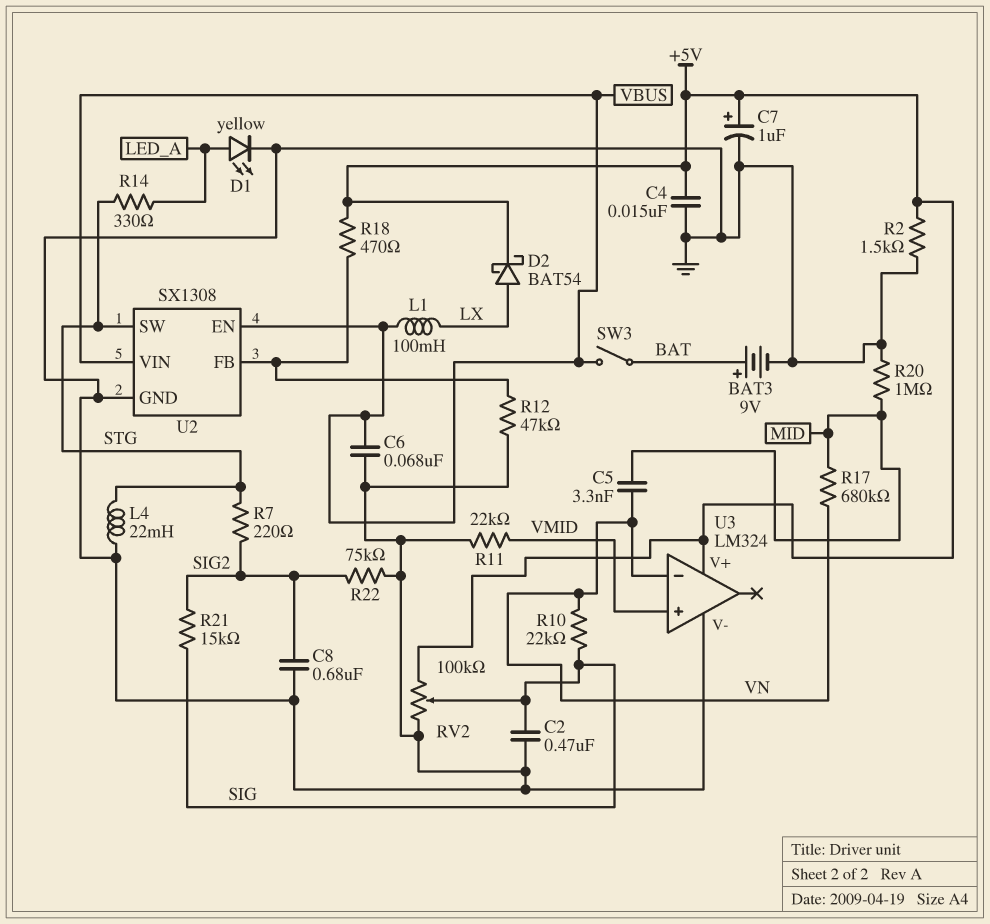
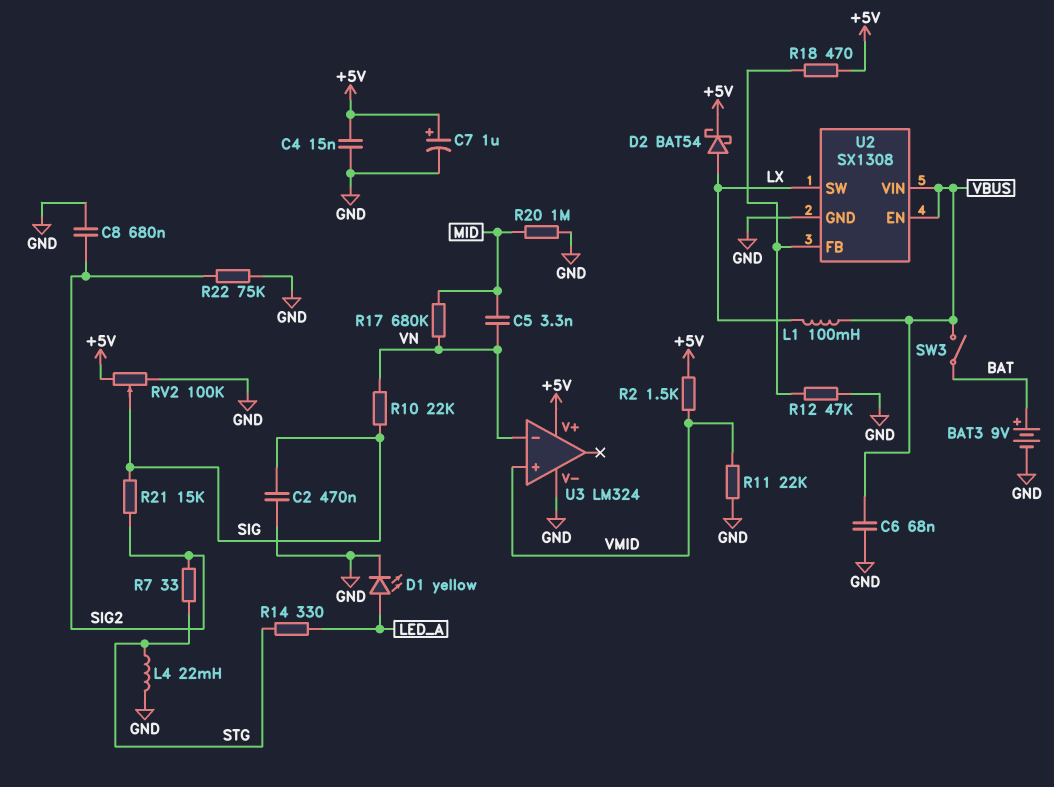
R2: 1.5k (+5V, GND) -> 1.5k (+5V, VMID)
R7: 220 (SIG2, STG) -> 33 (SIG2, STG)
U2 pin SW: STG -> LX

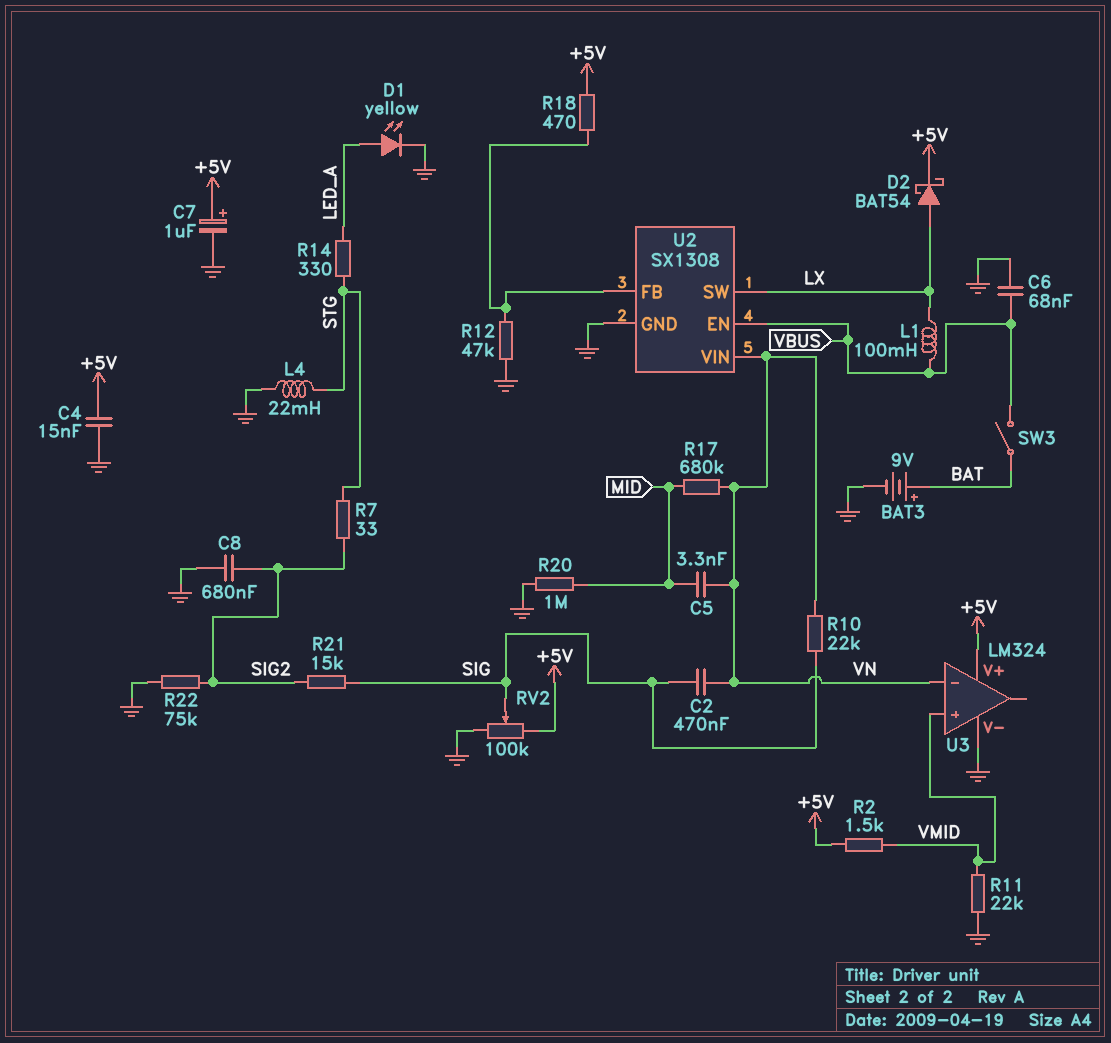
C2: 470nF (GND, SIG) -> 470nF (SIG, VN)
U2 pin VIN: VBUS -> VN

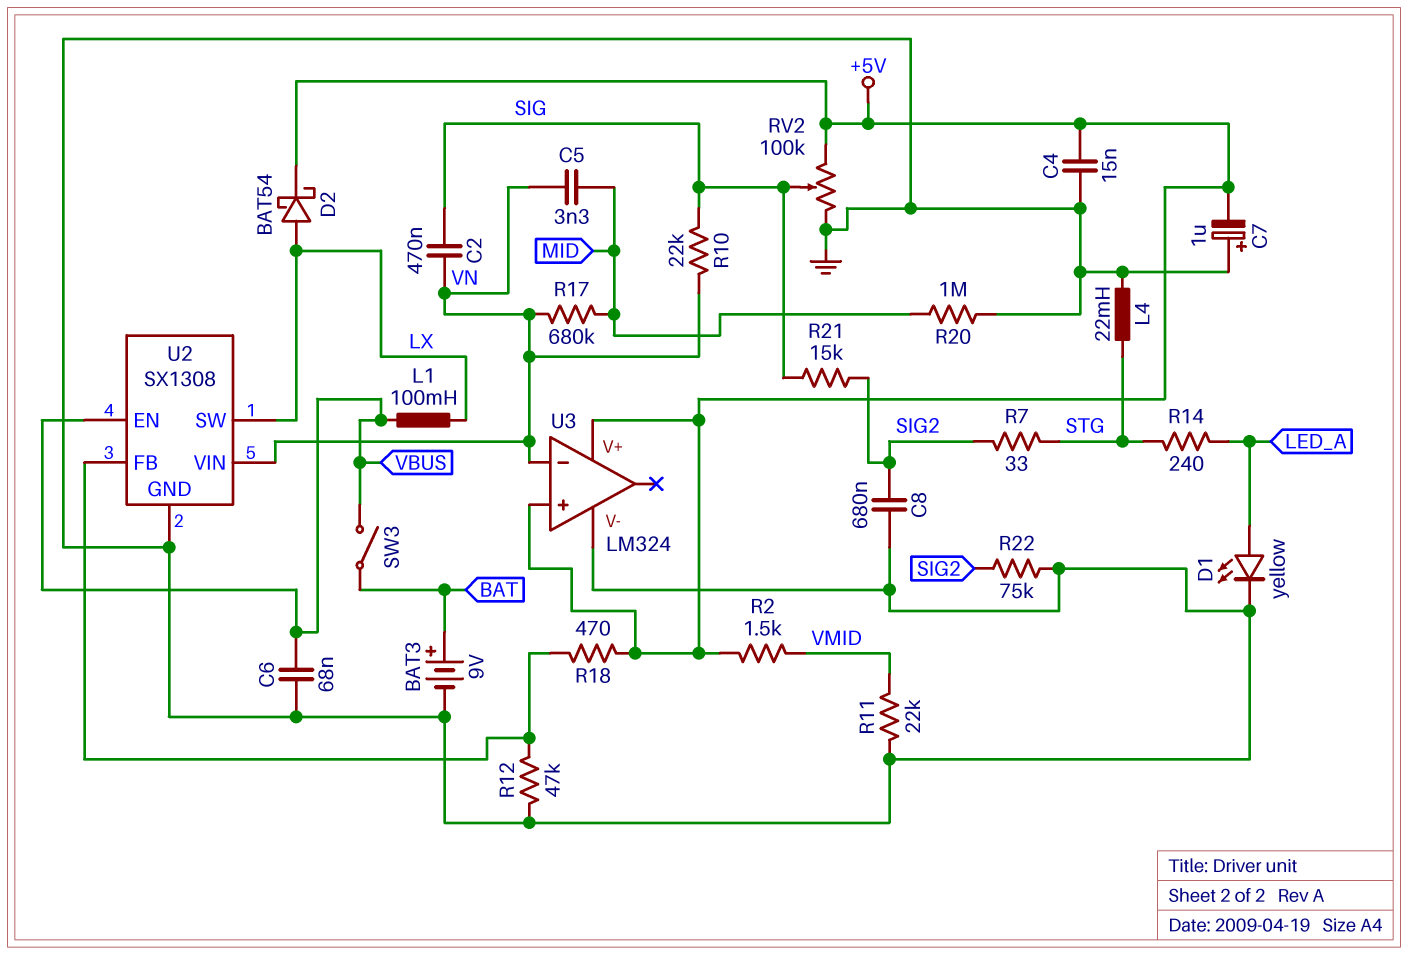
C7: 1uF (plus +5V, minus GND) -> 1uF (plus GND, minus +5V)
R14: 330 (LED_A, STG) -> 240 (LED_A, STG)
U3 pin in+: VMID -> +5V

